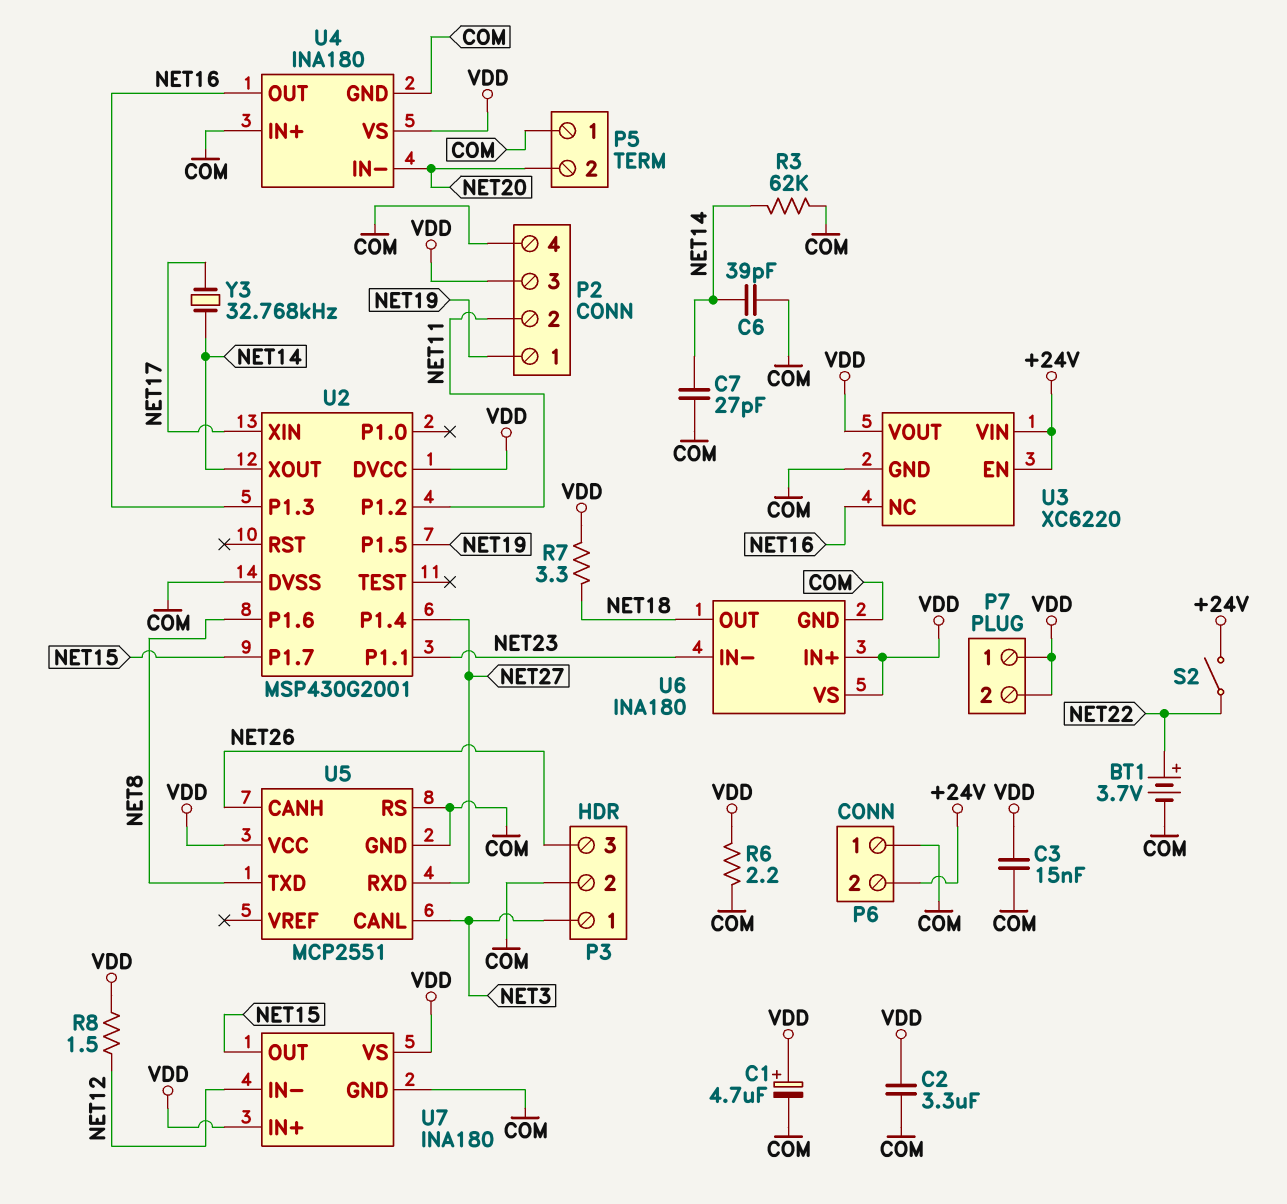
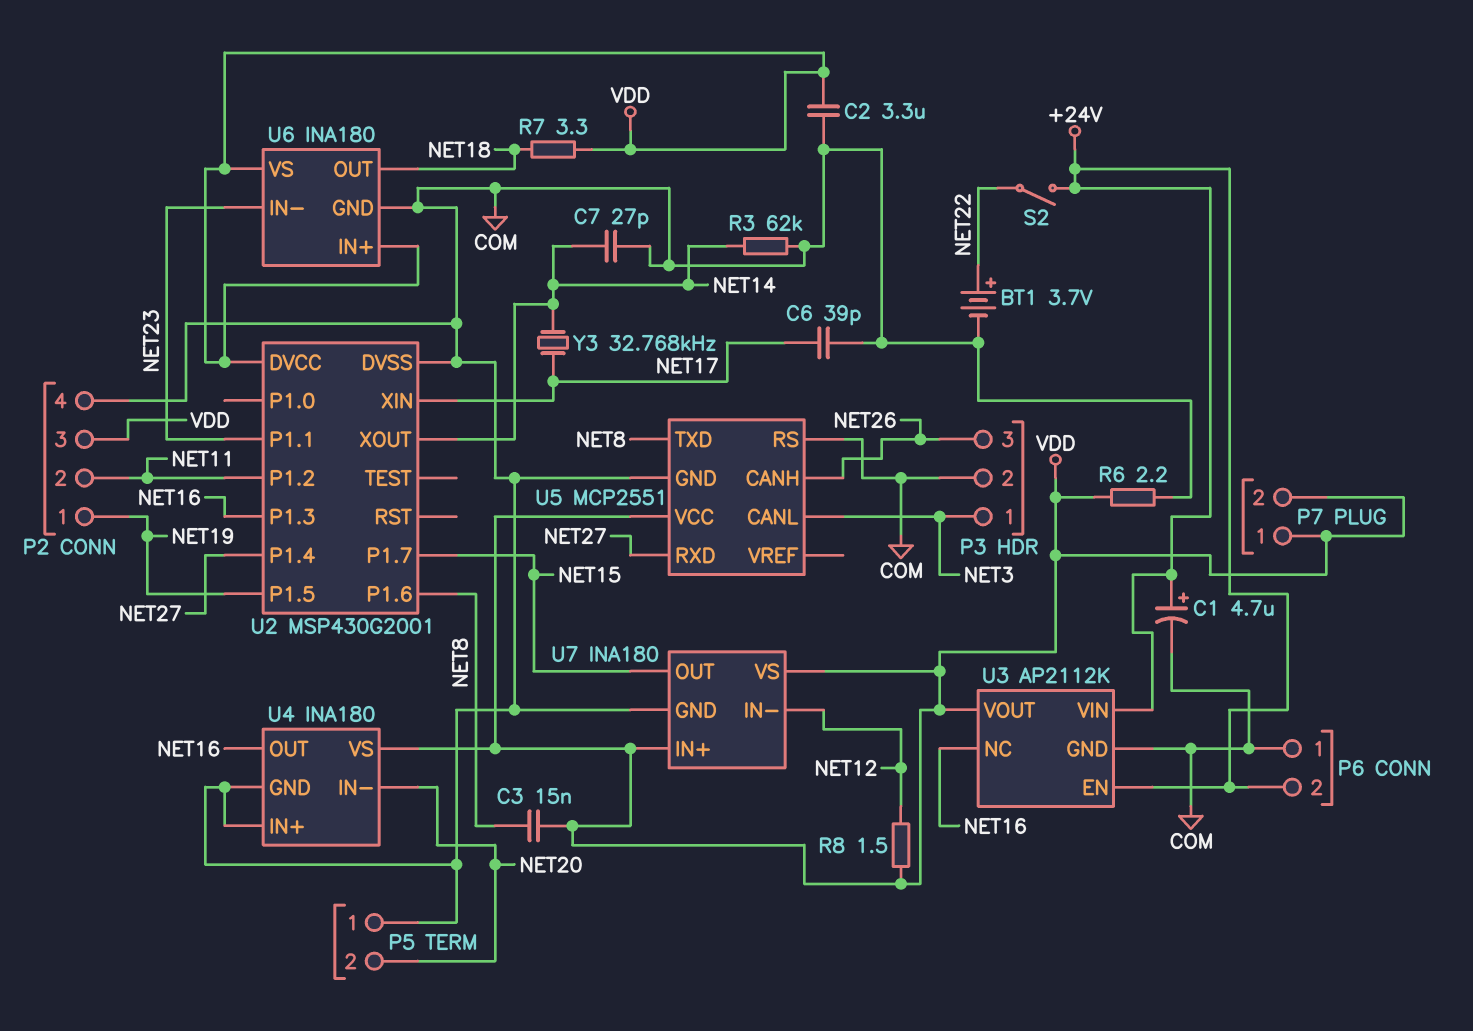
C1: 4.7uF (plus VDD, minus COM) -> 4.7uF (plus +24V, minus COM)
C3: 15nF (COM, VDD) -> 15nF (NET8, VDD)
C6: 39pF (COM, NET14) -> 39pF (COM, NET17)
U3: XC6220 -> AP2112K

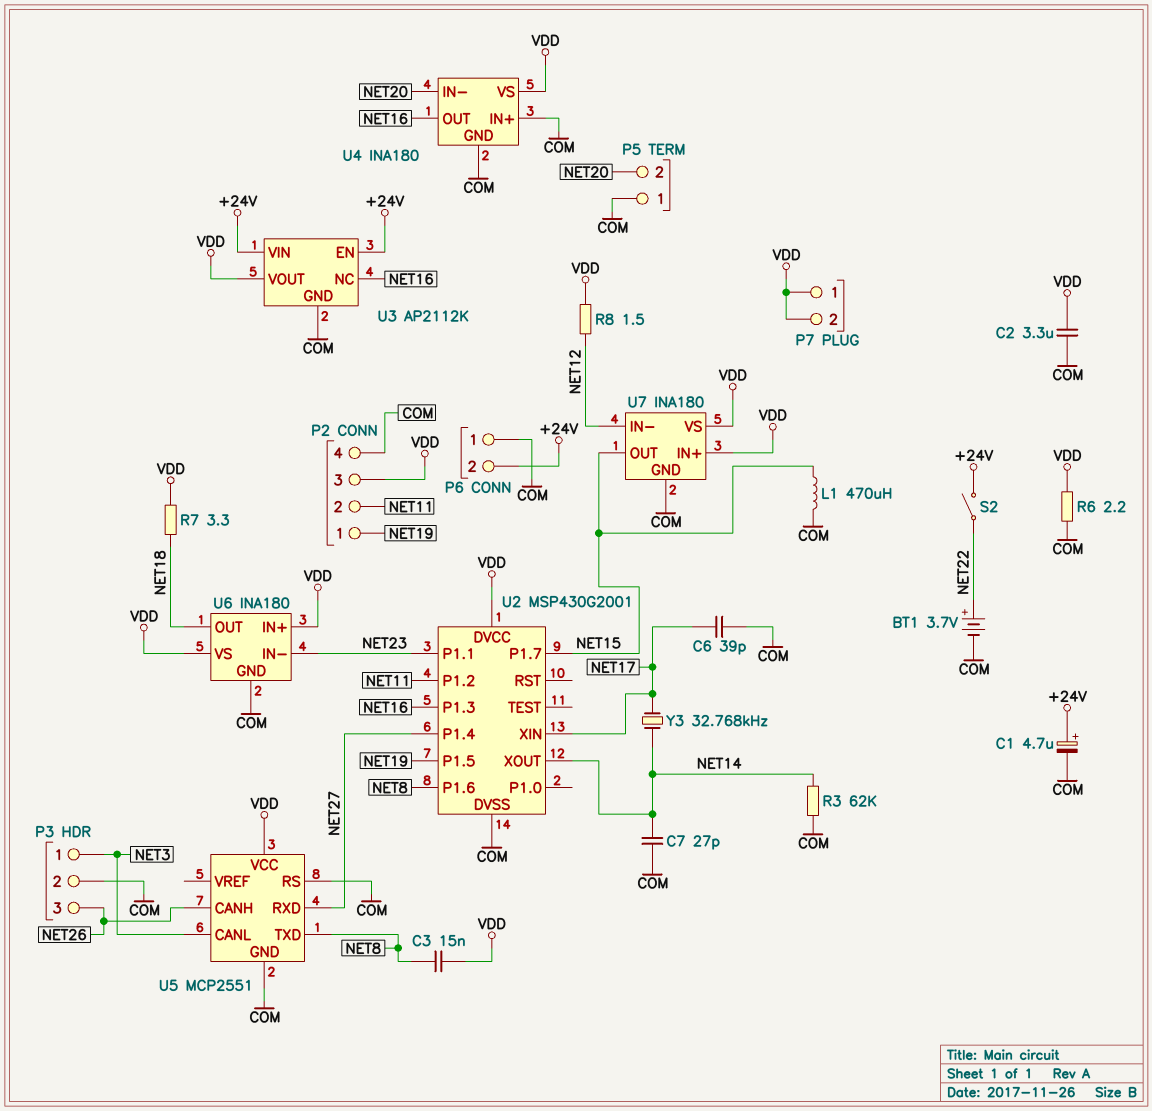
L1: none -> 470uH (COM, NET15)

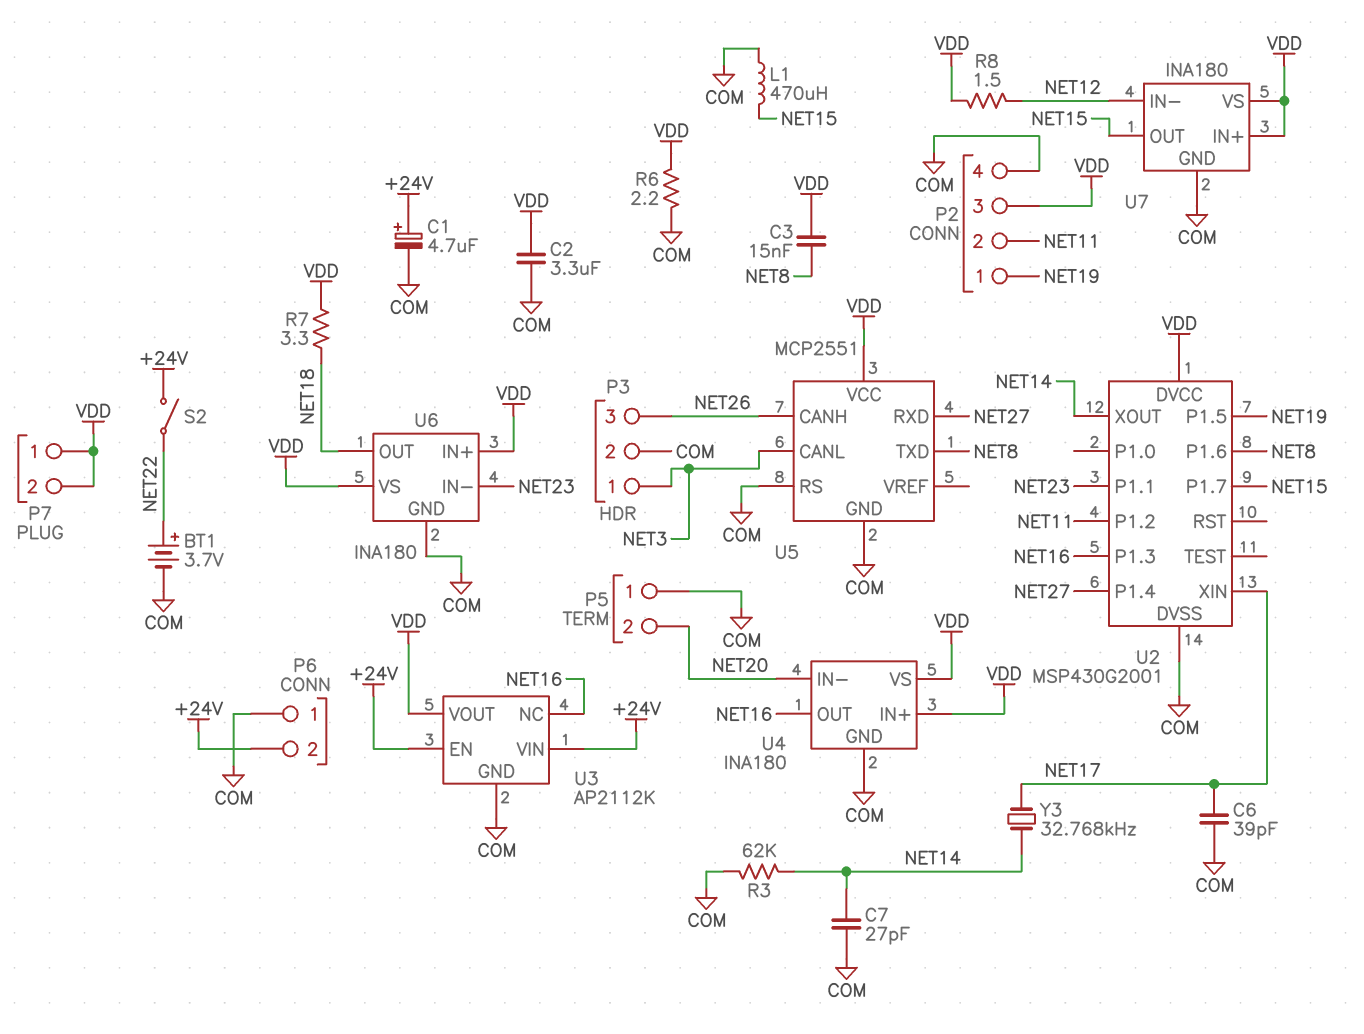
U4 pin IN+: COM -> VDD

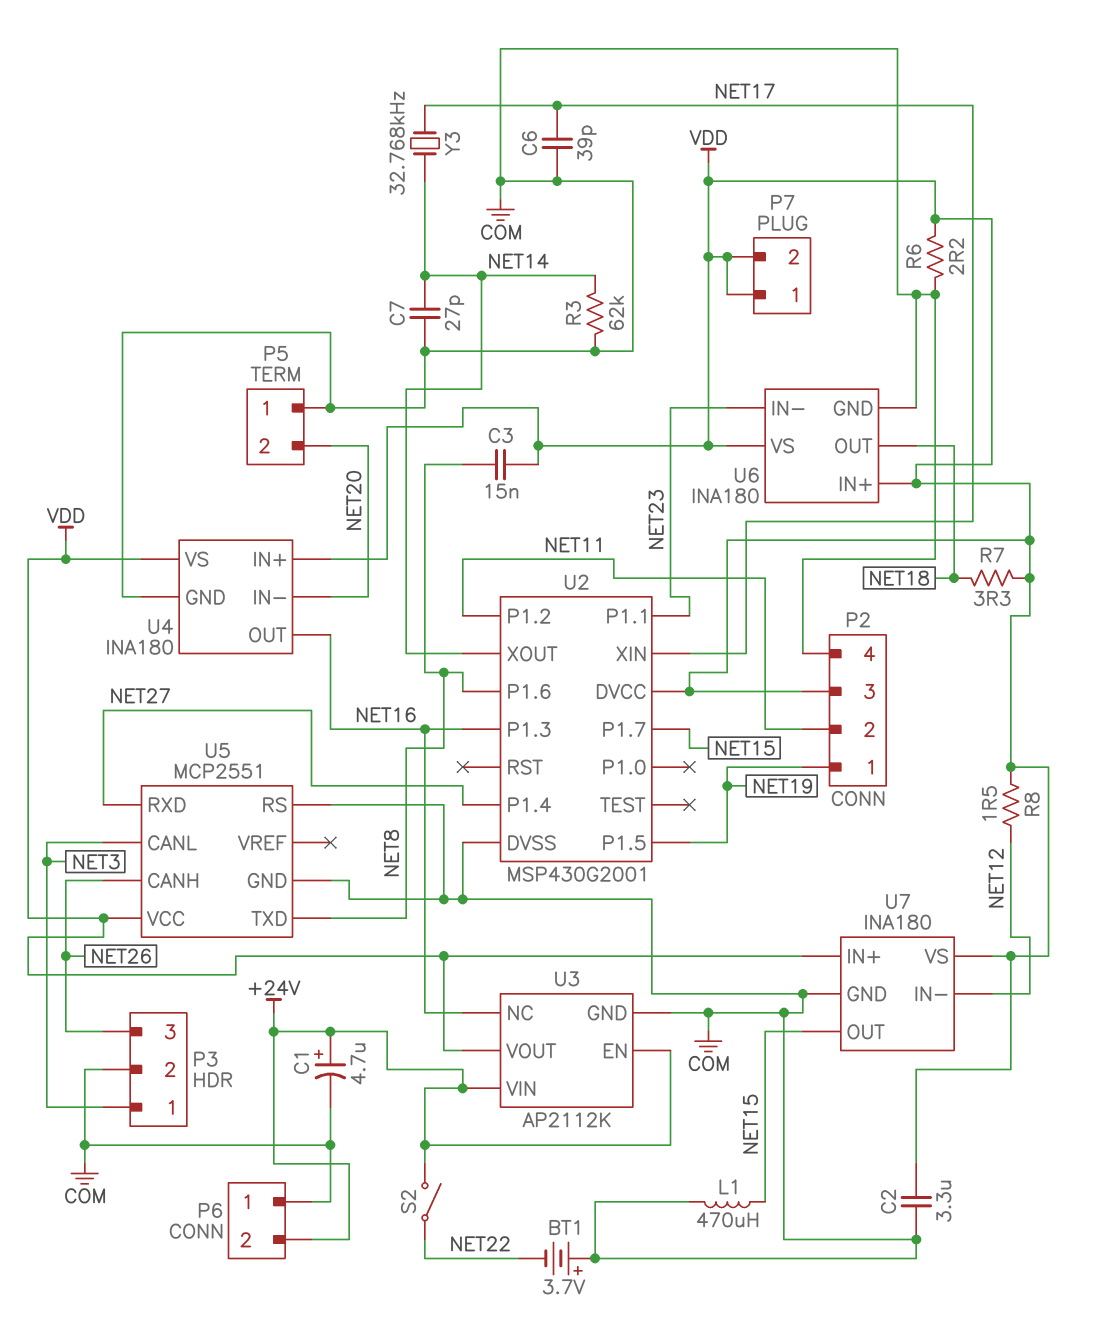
BT1: 3.7V (plus NET22, minus COM) -> 3.7V (plus COM, minus NET22)

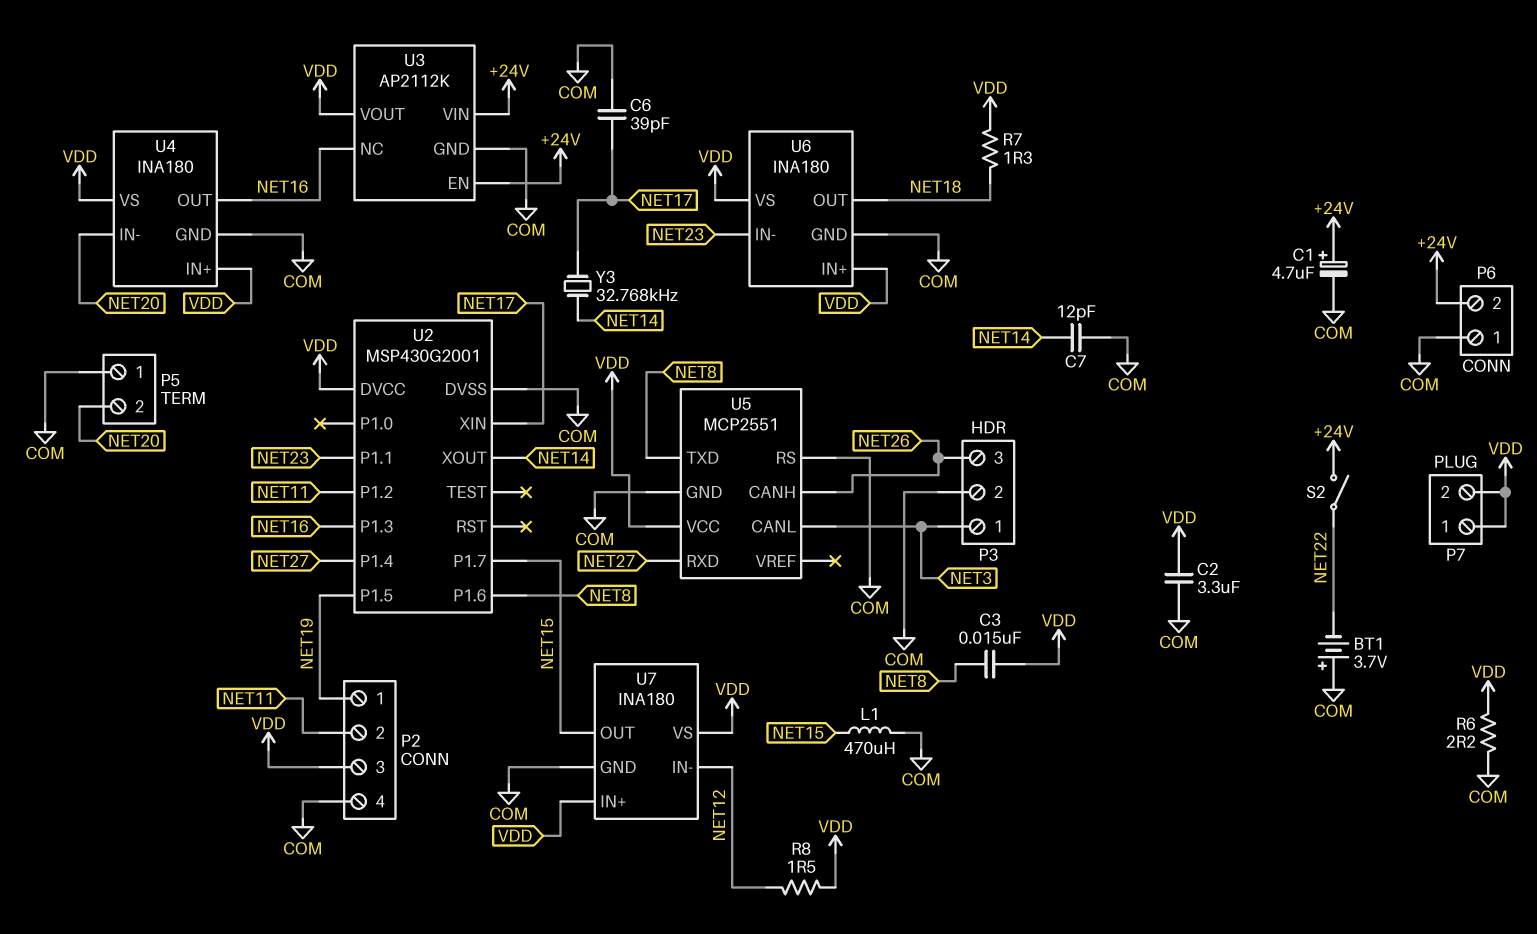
C7: 27pF (COM, NET14) -> 12pF (COM, NET14)
R3: 62k (COM, NET14) -> none
R7: 3.3 (NET18, VDD) -> 1.3 (NET18, VDD)

